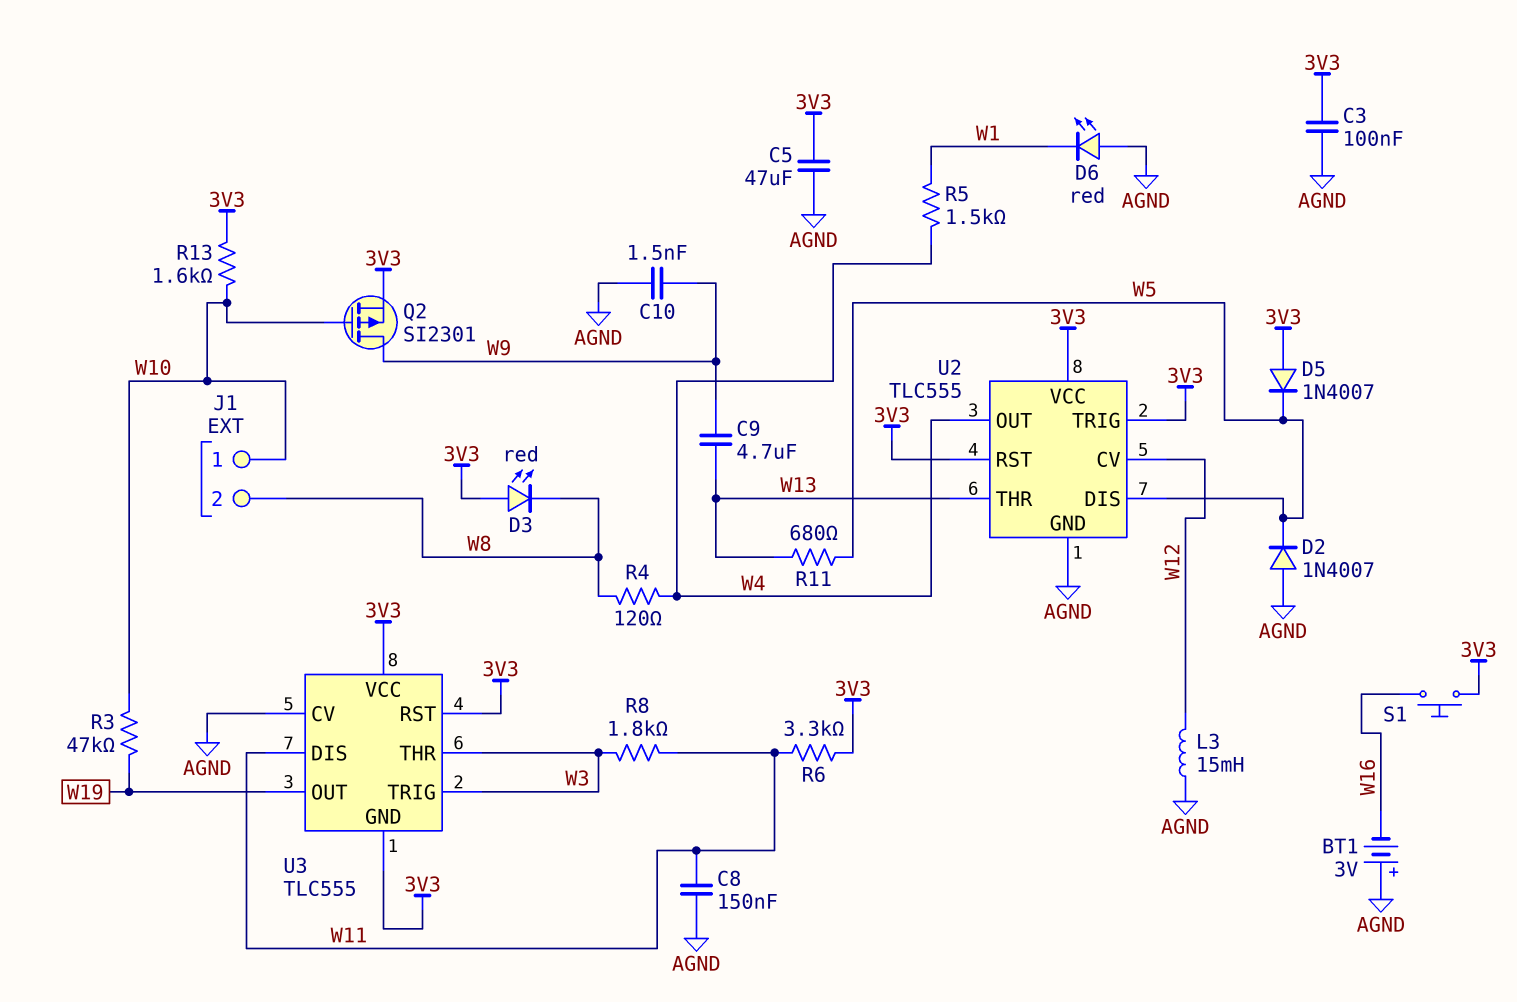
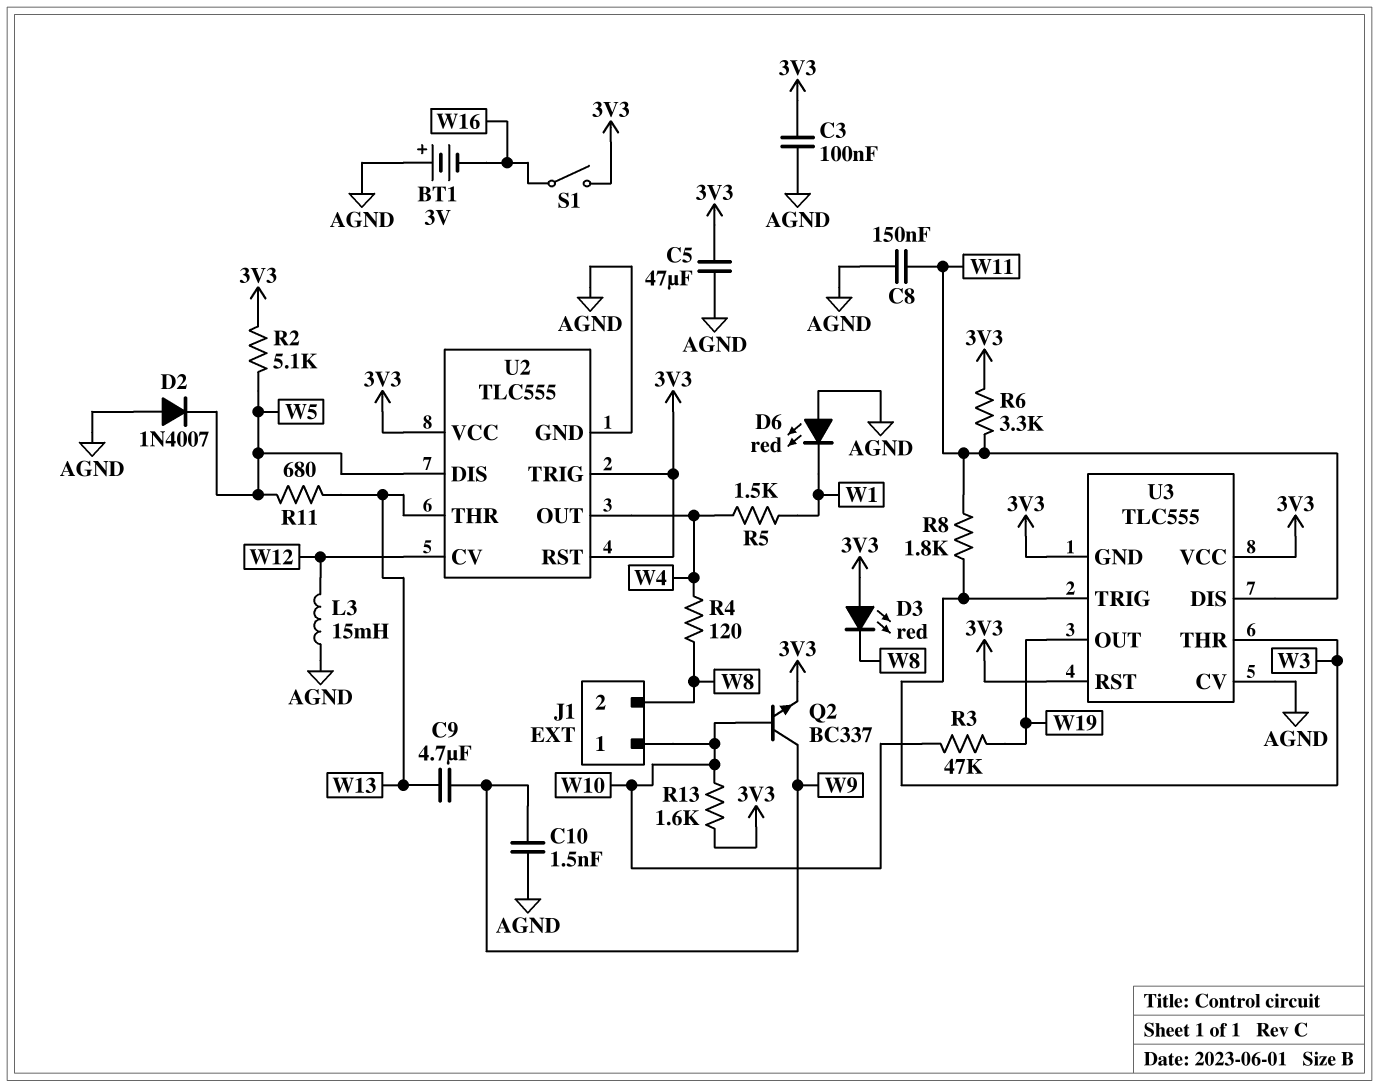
D5: diode 1N4007 (A 3V3, K W5) -> none
Q2: PMOS SI2301 (G W10, D W9, S 3V3) -> NPN BC337 (B W10, C W9, E 3V3)
R2: none -> 5.1k (3V3, W5)
S1: button (3V3, W16) -> switch (3V3, W16)

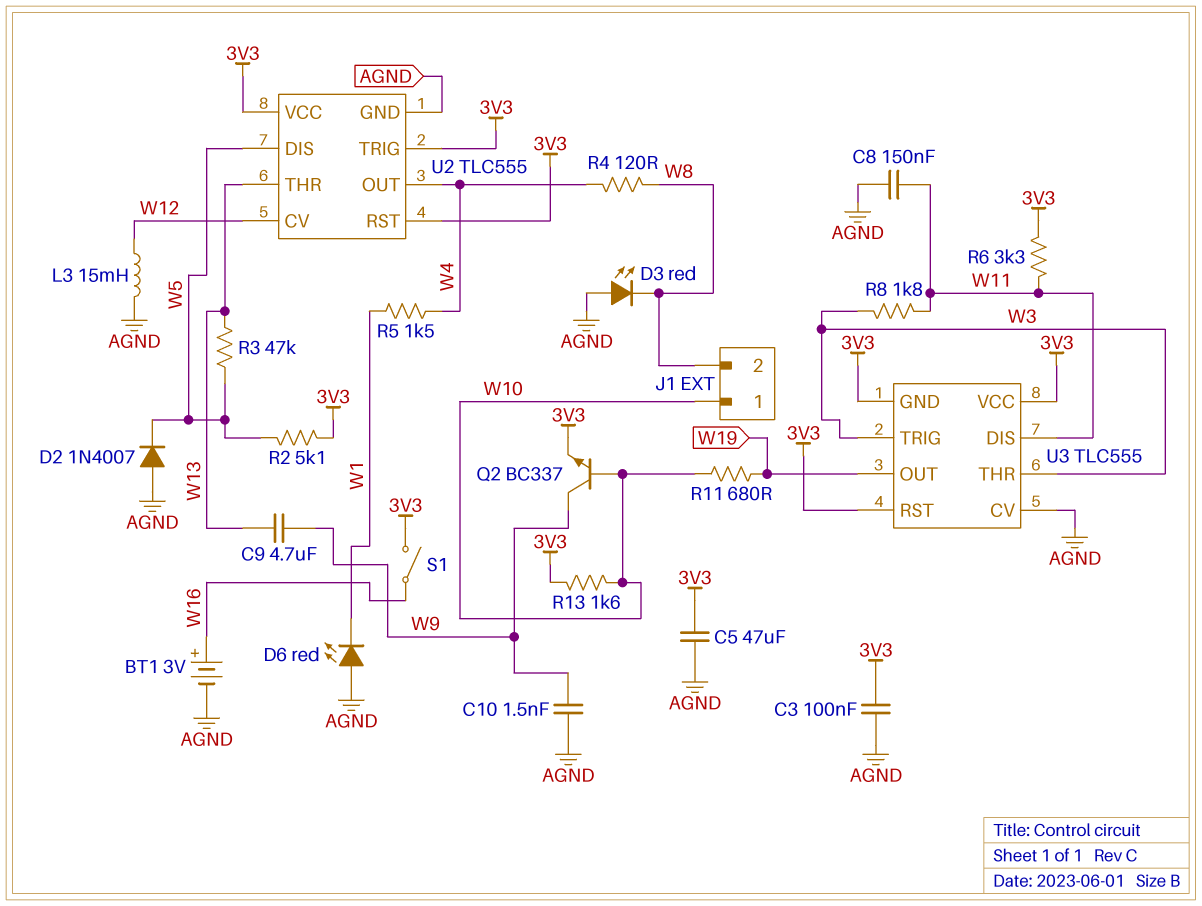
BT1: 3V (plus AGND, minus W16) -> 3V (plus W16, minus AGND)
D3: LED red (A 3V3, K W8) -> LED red (A AGND, K W8)
R3: 47k (W10, W19) -> 47k (W5, W13)
R11: 680 (W5, W13) -> 680 (W10, W19)

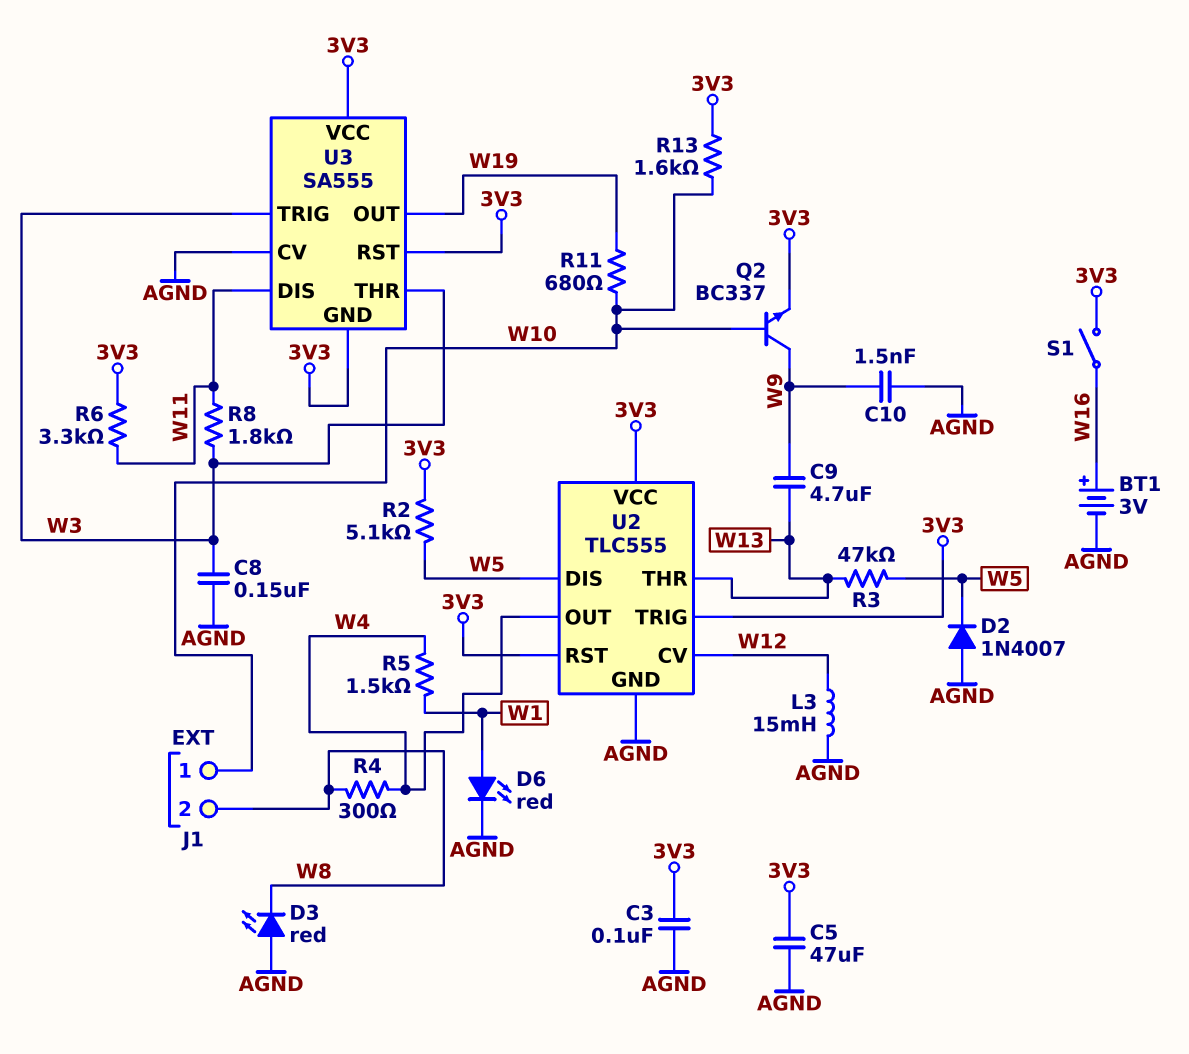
C8: 150nF (AGND, W11) -> 150nF (AGND, W3)
D6: LED red (A AGND, K W1) -> LED red (A W1, K AGND)
R4: 120 (W4, W8) -> 300 (W4, W8)
U3: TLC555 -> SA555

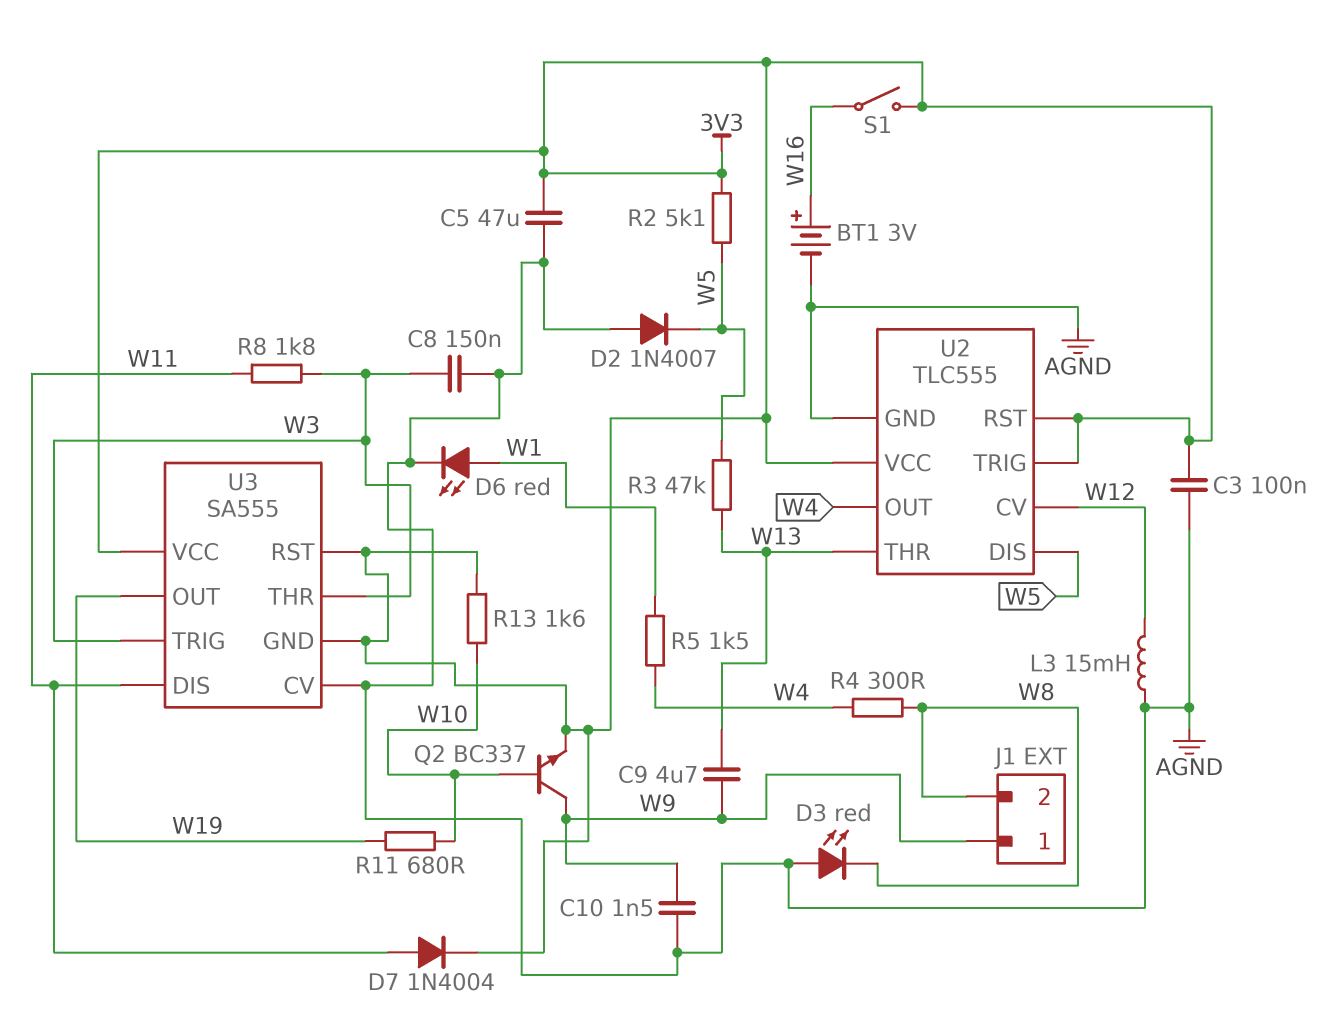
D7: none -> diode 1N4004 (A W11, K 3V3)
J1 pin 1: W10 -> W9
R6: 3.3k (3V3, W11) -> none

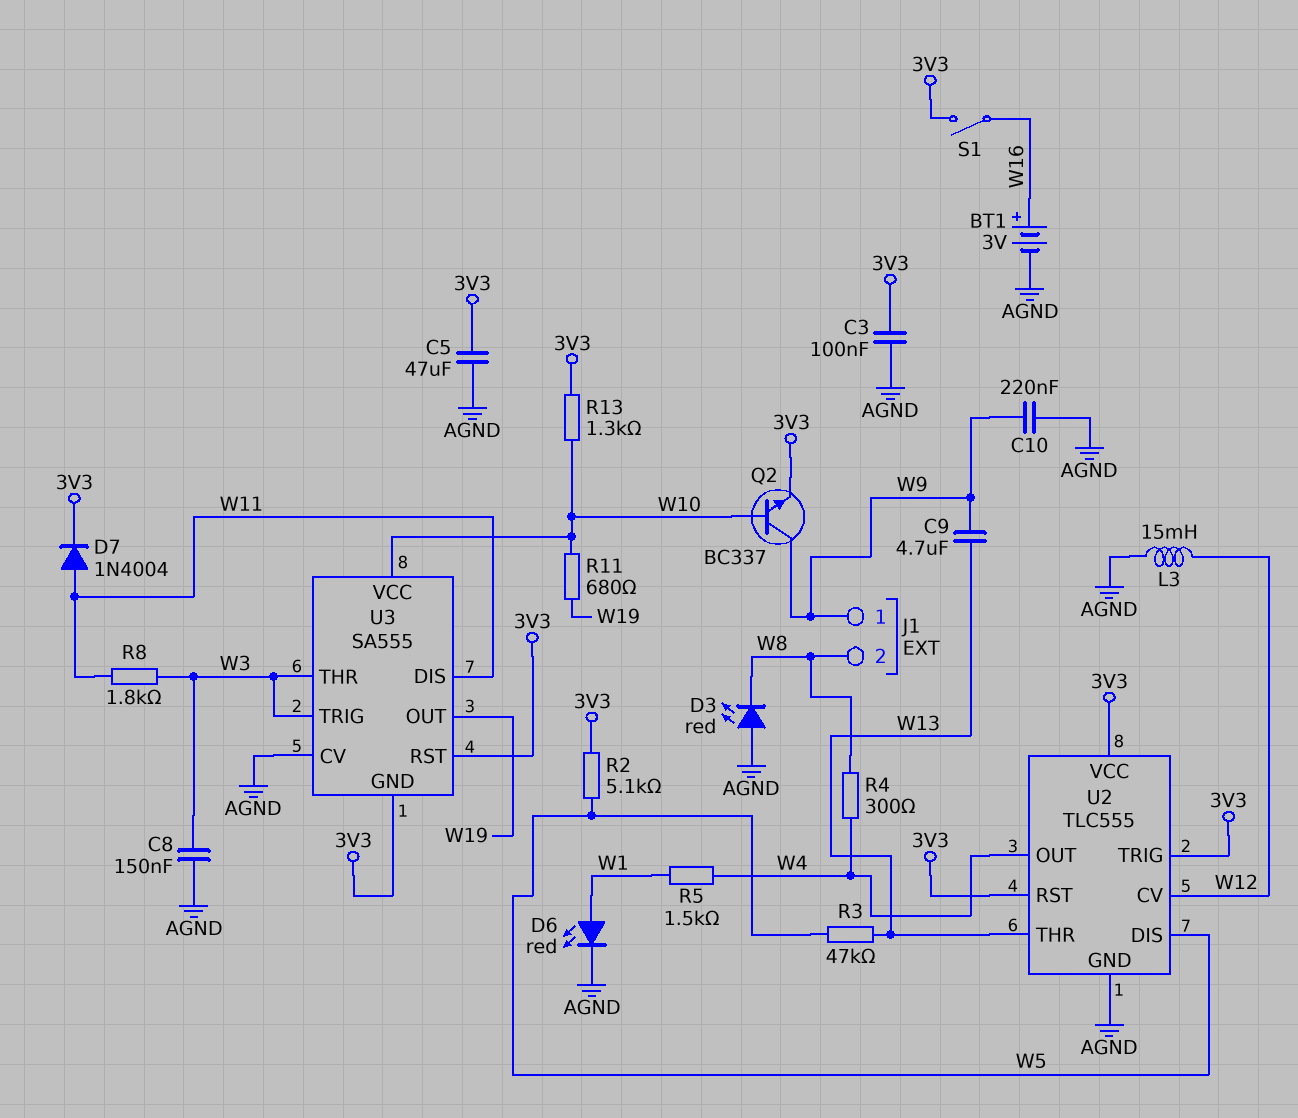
C10: 1.5nF (AGND, W9) -> 220nF (AGND, W9)
D2: diode 1N4007 (A AGND, K W5) -> none
R13: 1.6k (3V3, W10) -> 1.3k (3V3, W10)
U3 pin VCC: 3V3 -> W10

